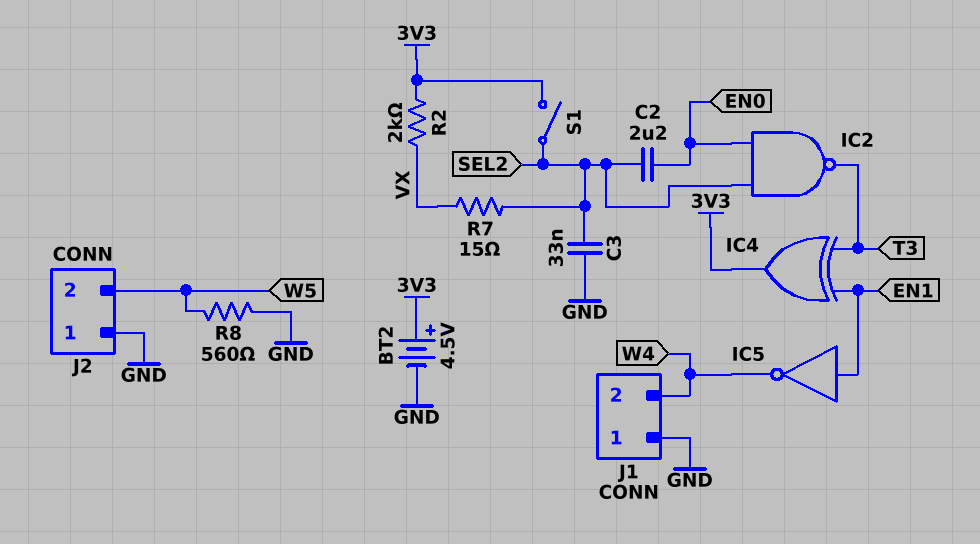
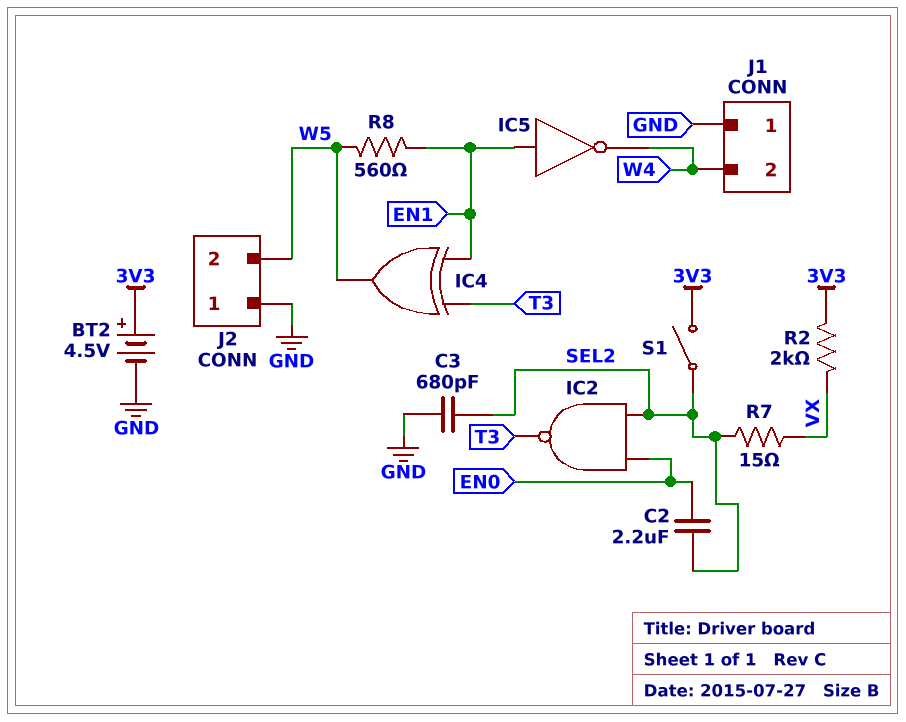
C3: 33nF (GND, SEL2) -> 680pF (GND, SEL2)
IC4: XOR (in EN1, in T3, out 3V3) -> XOR (in EN1, in T3, out W5)
R8: 560 (GND, W5) -> 560 (EN1, W5)

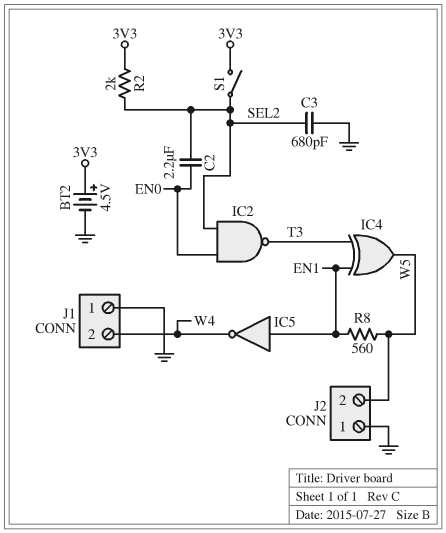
R2: 2k (3V3, VX) -> 2k (3V3, SEL2)
R7: 15 (SEL2, VX) -> none

